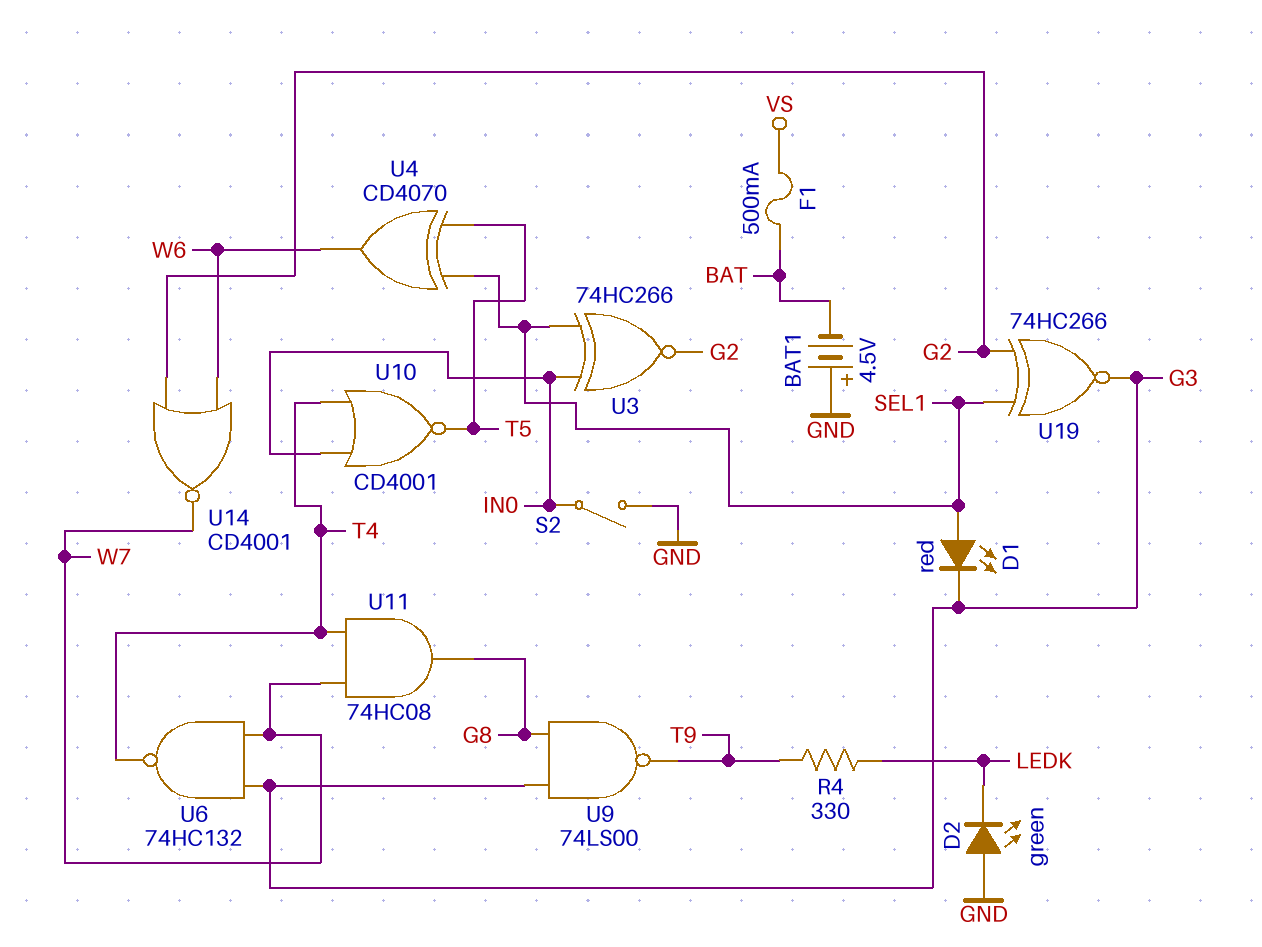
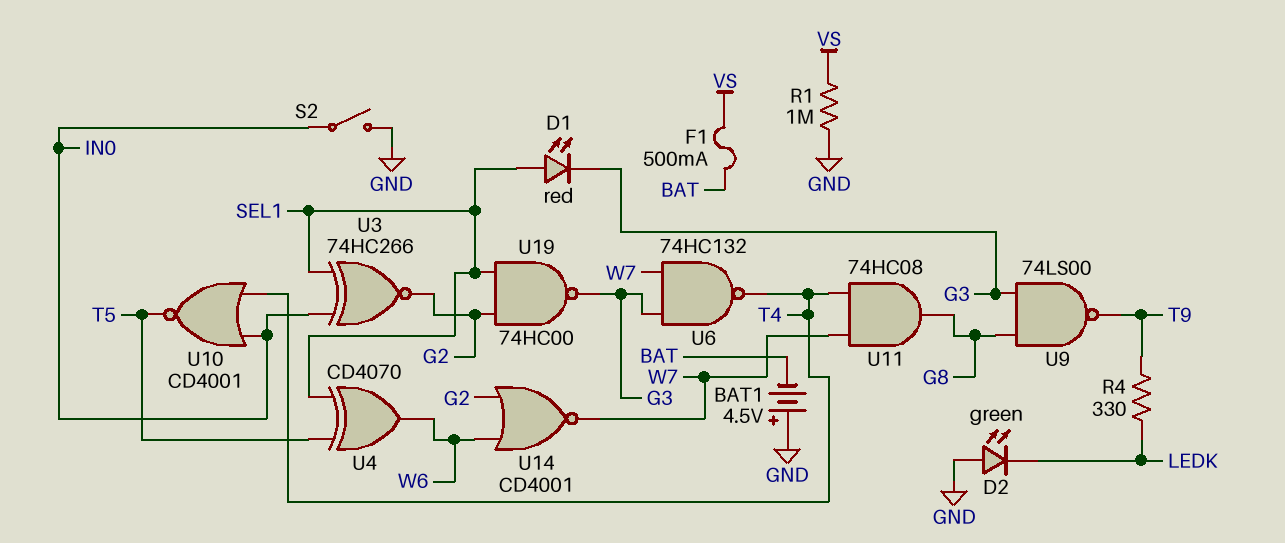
R1: none -> 1M (GND, VS)
U19: XNOR 74HC266 (in G2, in SEL1, out G3) -> NAND 74HC00 (in G2, in SEL1, out G3)

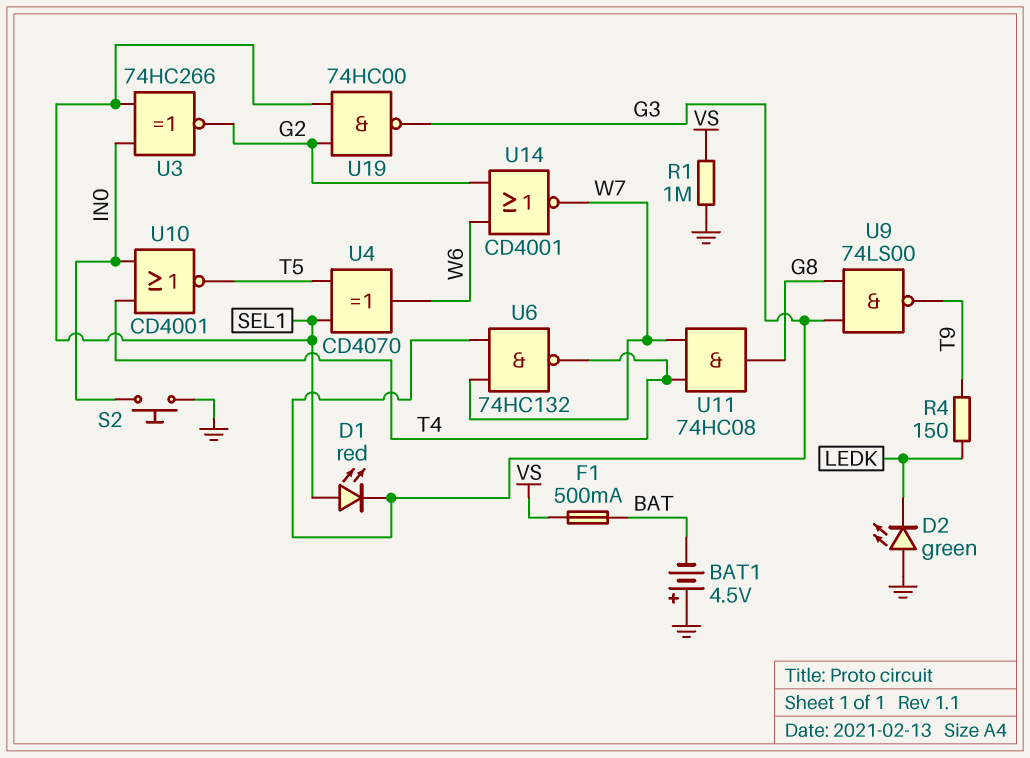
R4: 330 (LEDK, T9) -> 150 (LEDK, T9)
S2: switch (GND, IN0) -> button (GND, IN0)

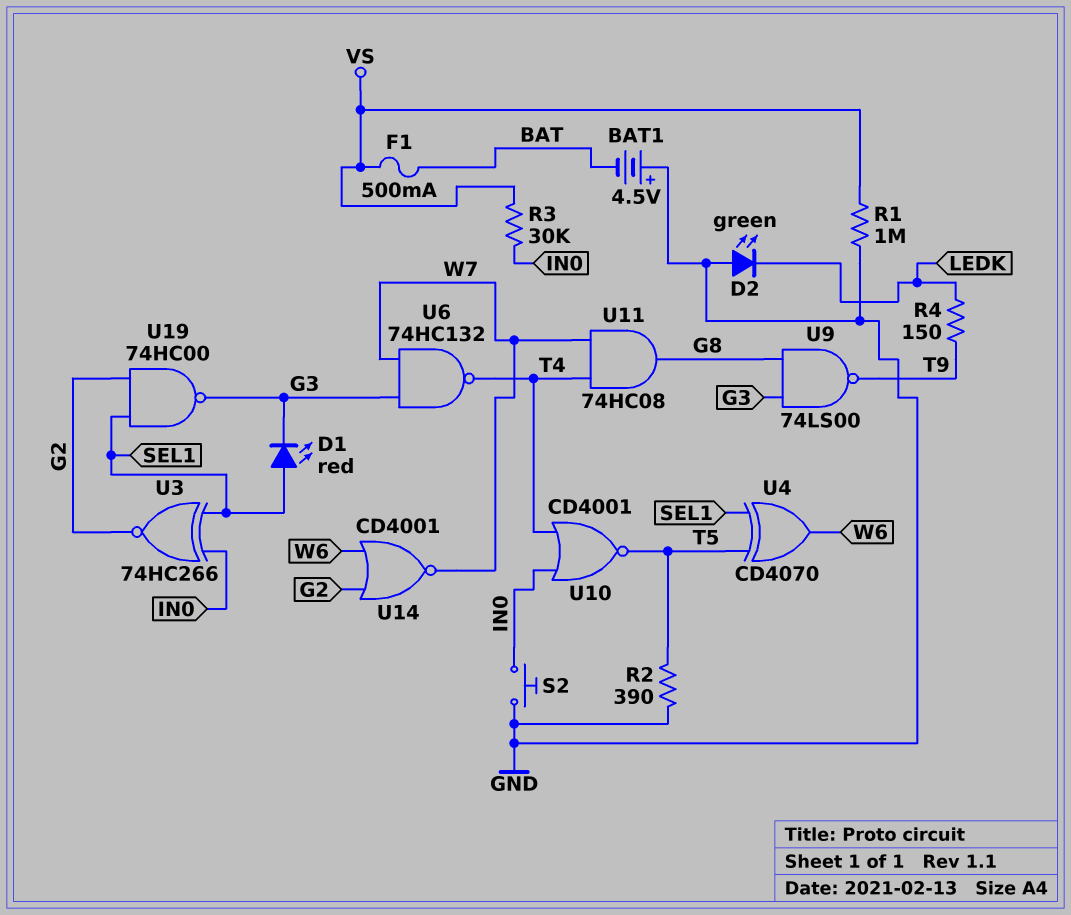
R2: none -> 390 (GND, T5)
R3: none -> 30k (IN0, VS)

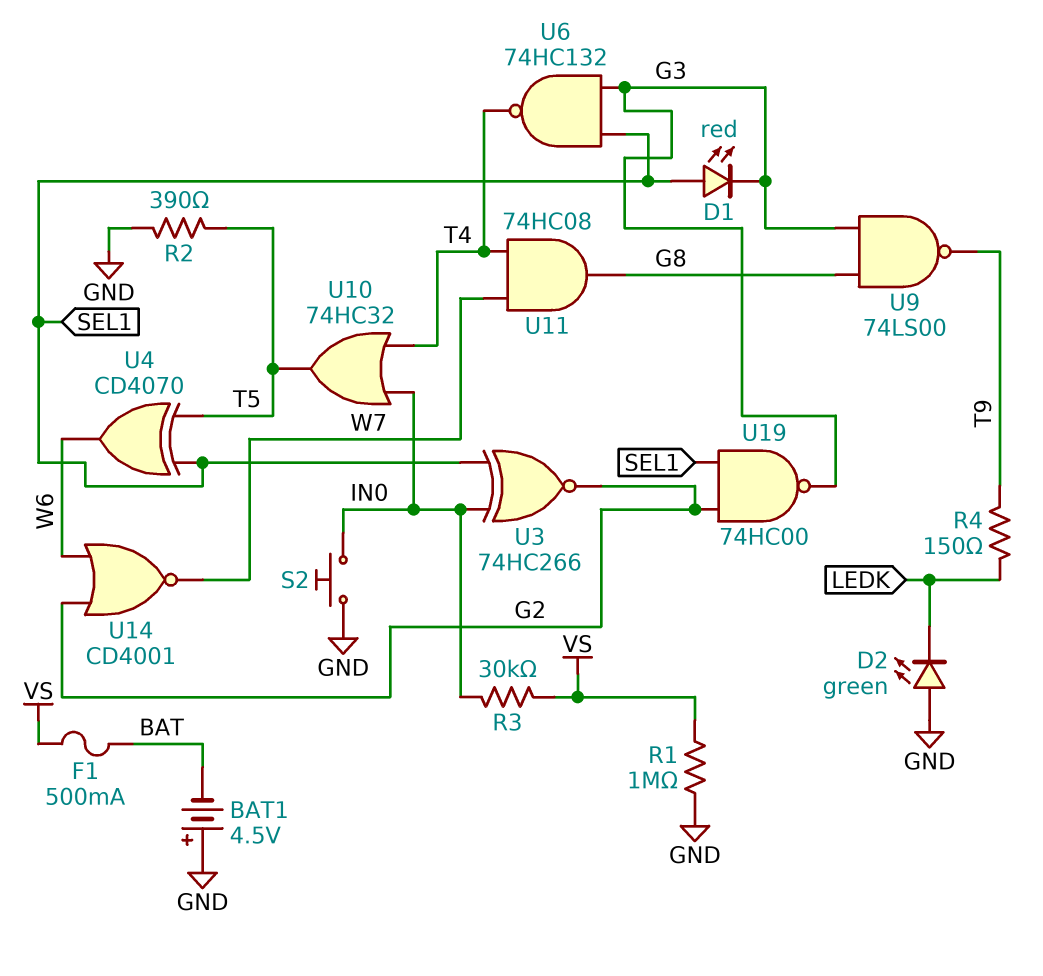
U6: NAND 74HC132 (in G3, in W7, out T4) -> NAND 74HC132 (in G3, in SEL1, out T4)
U10: NOR CD4001 (in IN0, in T4, out T5) -> OR 74HC32 (in IN0, in T4, out T5)

